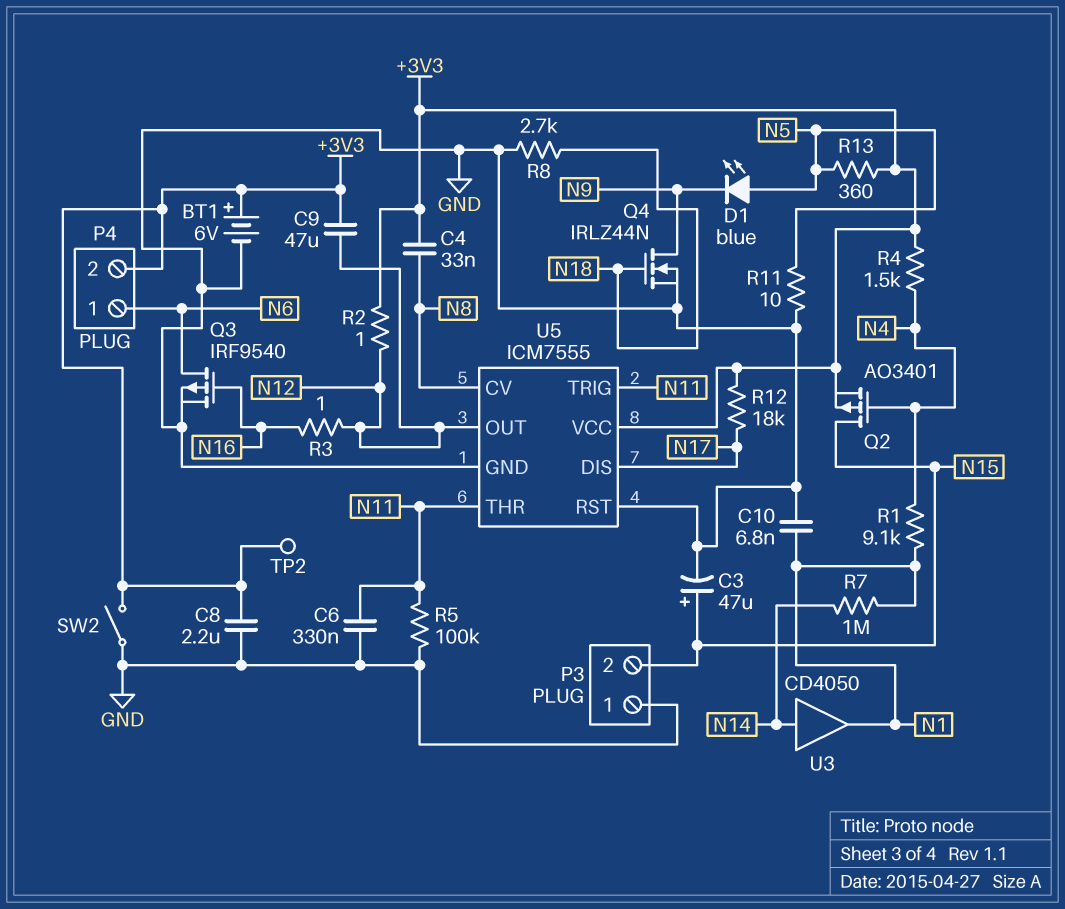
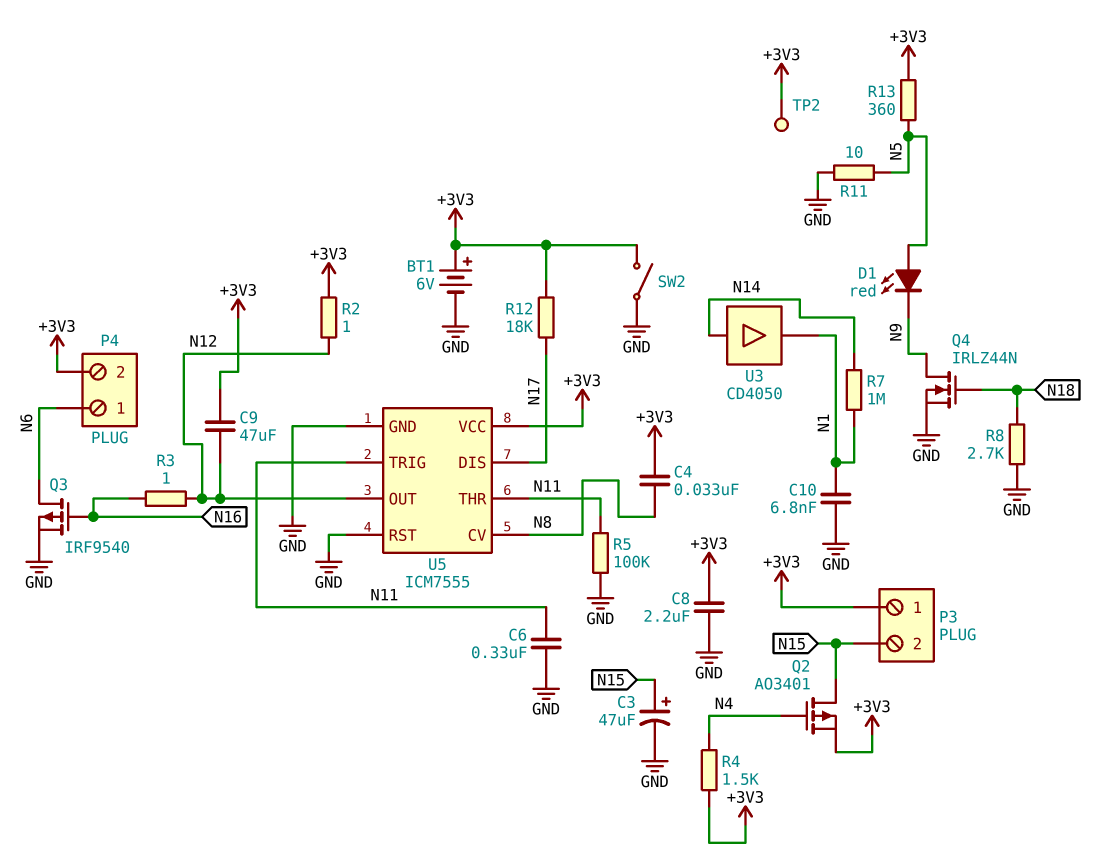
D1: LED blue (A N5, K N9) -> LED red (A N5, K N9)
P3 pin 1: GND -> +3V3
R1: 9.1k (N1, N4) -> none

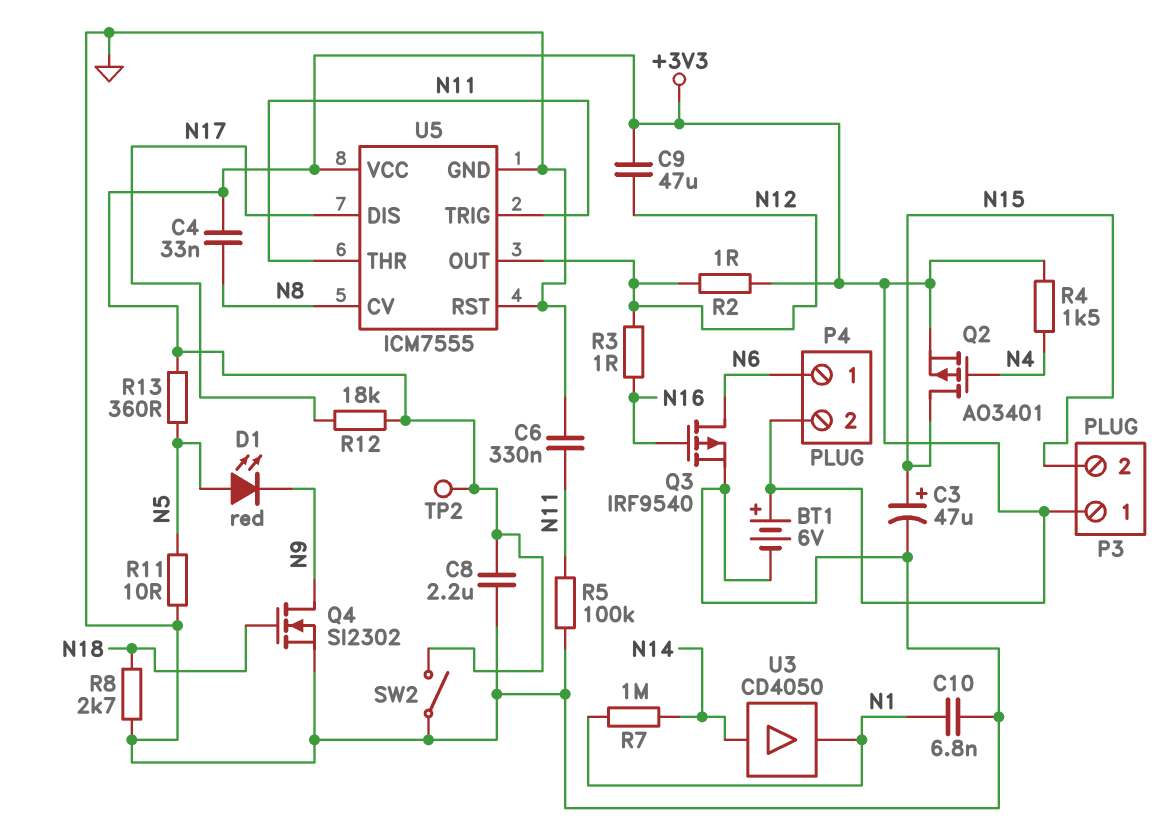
Q4: NMOS IRLZ44N (G N18, D N9, S GND) -> NMOS SI2302 (G N18, D N9, S GND)

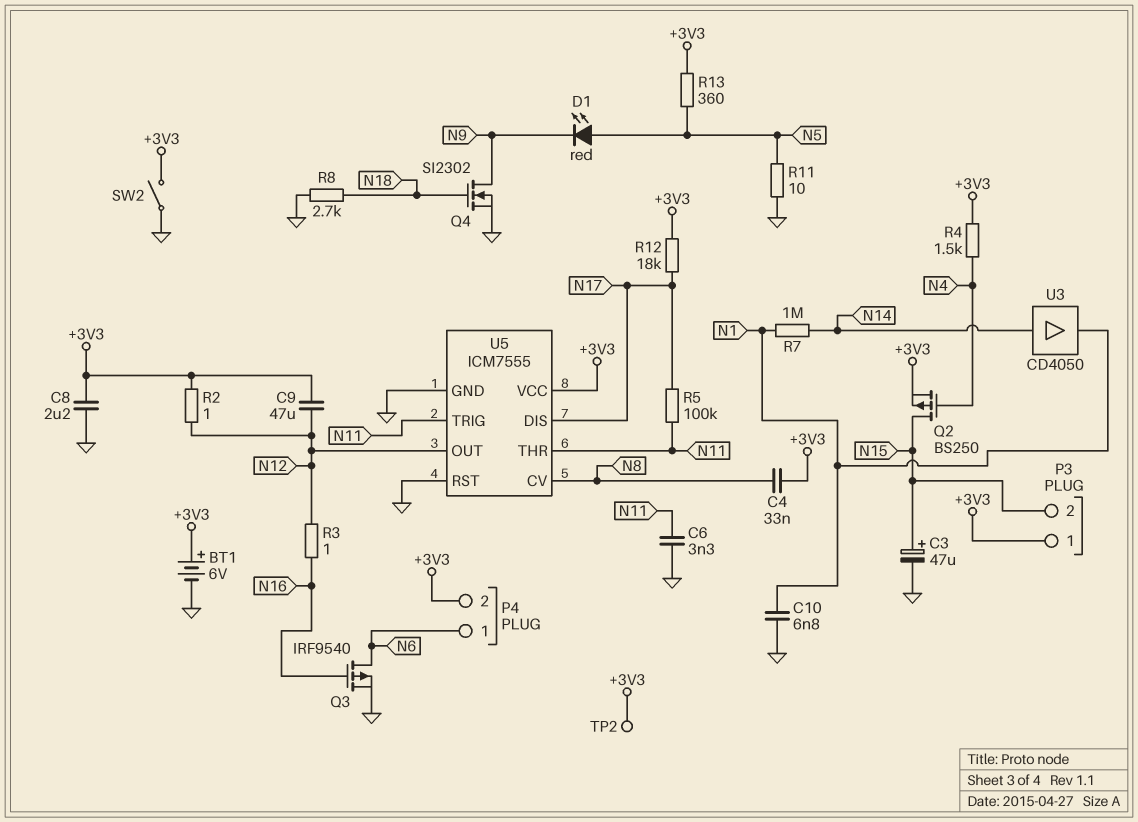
C6: 330nF (GND, N11) -> 3.3nF (GND, N11)
Q2: PMOS AO3401 (G N4, D N15, S +3V3) -> PMOS BS250 (G N4, D N15, S +3V3)
R5: 100k (GND, N11) -> 100k (N11, N17)

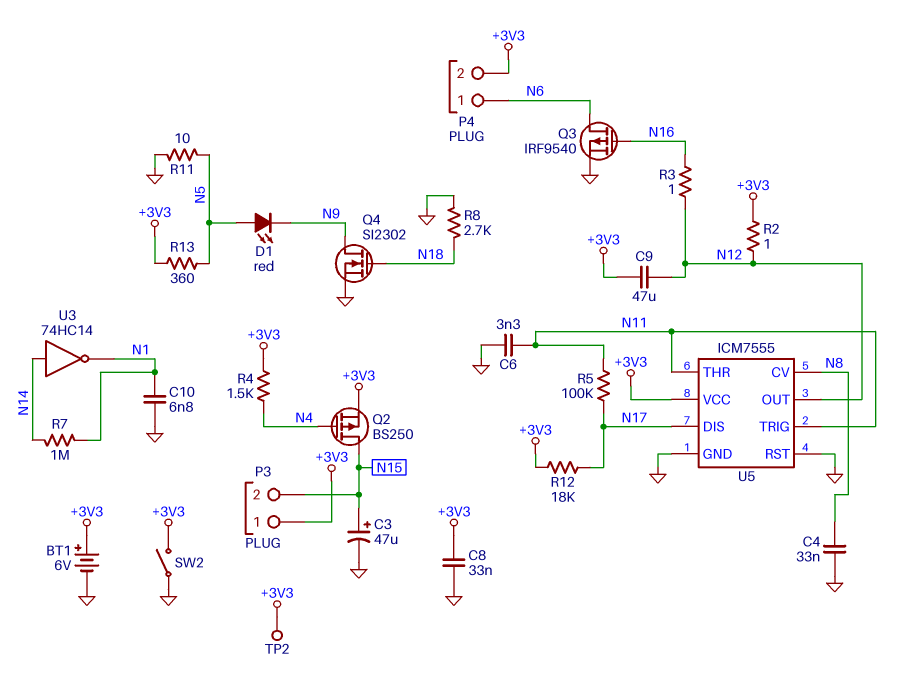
C4: 33nF (+3V3, N8) -> 33nF (GND, N8)
C8: 2.2uF (+3V3, GND) -> 33nF (+3V3, GND)
U3: buffer CD4050 (in N14, out N1) -> NOT 74HC14 (in N14, out N1)

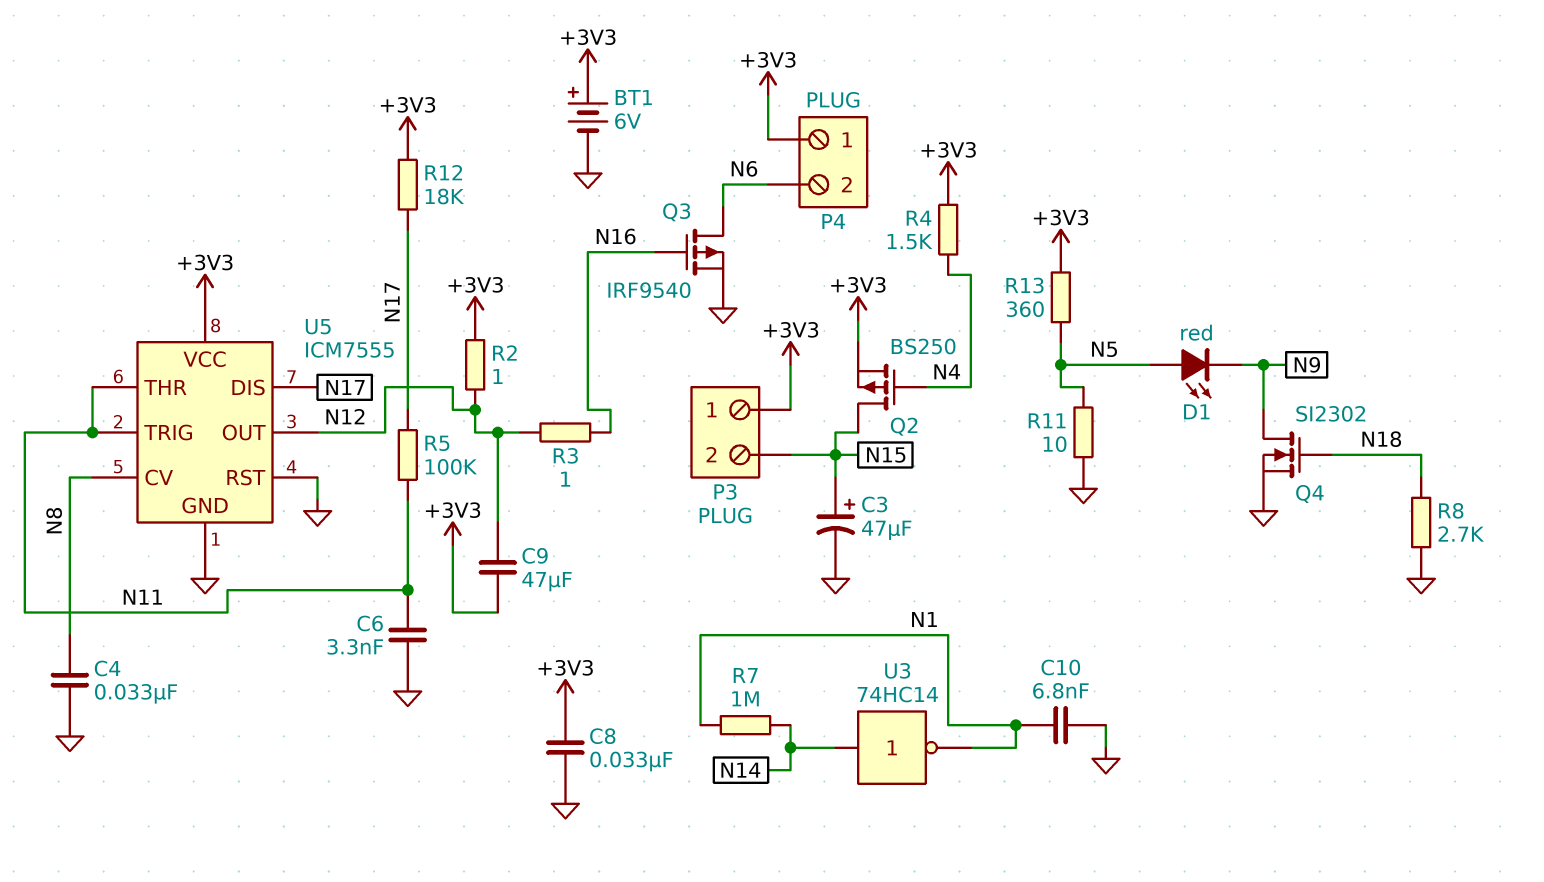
P4 pin 1: N6 -> +3V3
P4 pin 2: +3V3 -> N6
SW2: switch (+3V3, GND) -> none
TP2: test point (+3V3) -> none

